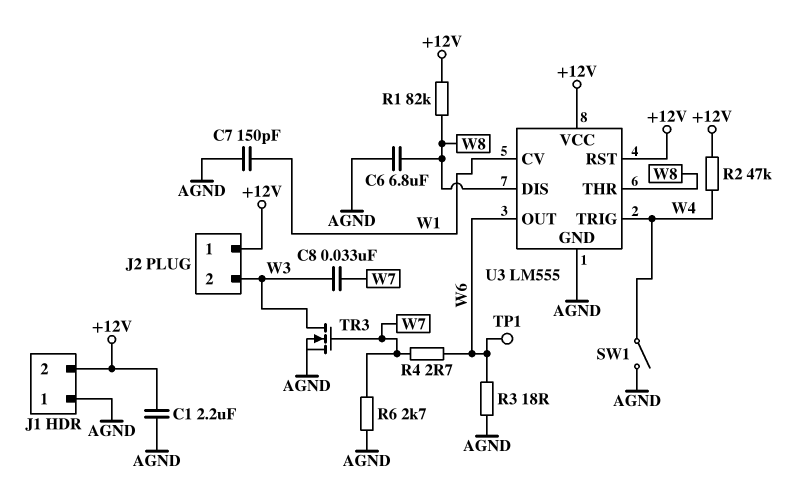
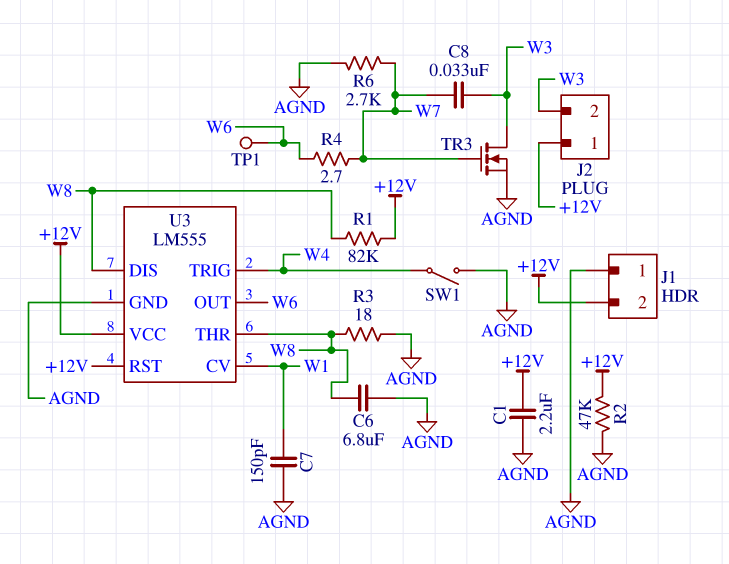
R2: 47k (+12V, W4) -> 47k (+12V, AGND)
R3: 18 (AGND, W6) -> 18 (AGND, W8)

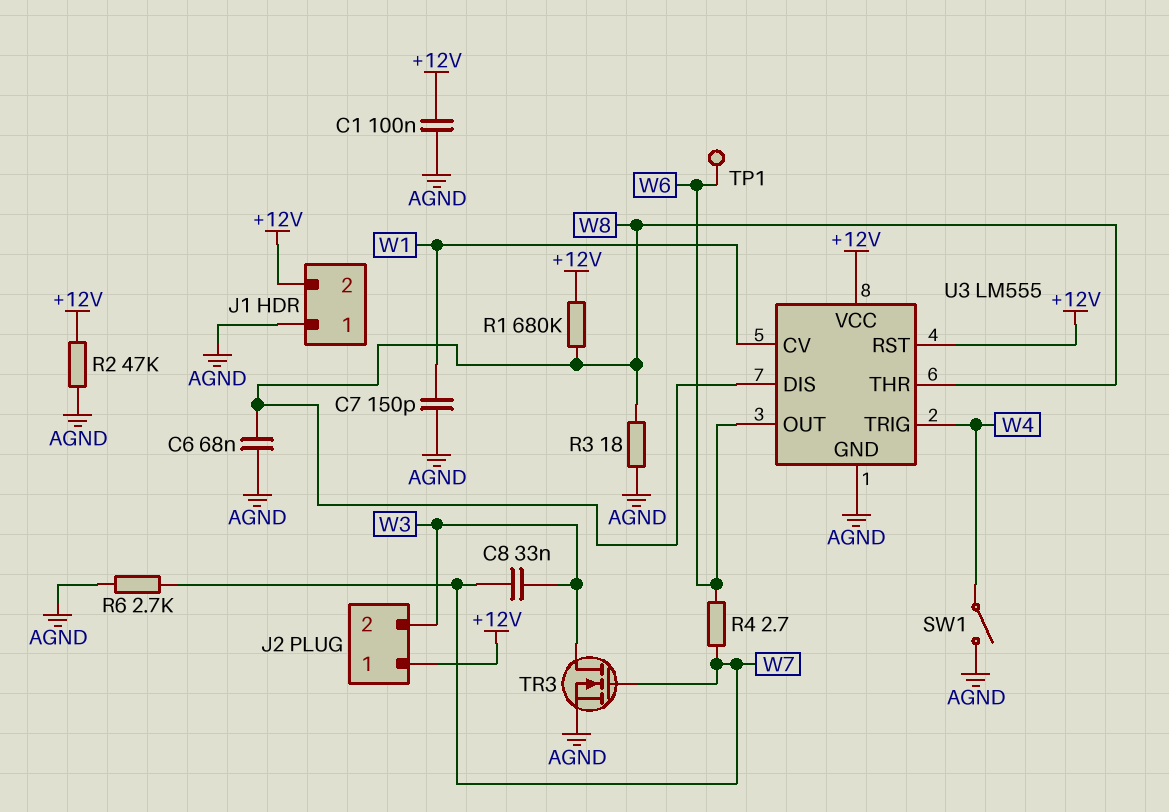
C1: 2.2uF (+12V, AGND) -> 100nF (+12V, AGND)
C6: 6.8uF (AGND, W8) -> 68nF (AGND, W8)
R1: 82k (+12V, W8) -> 680k (+12V, W8)

